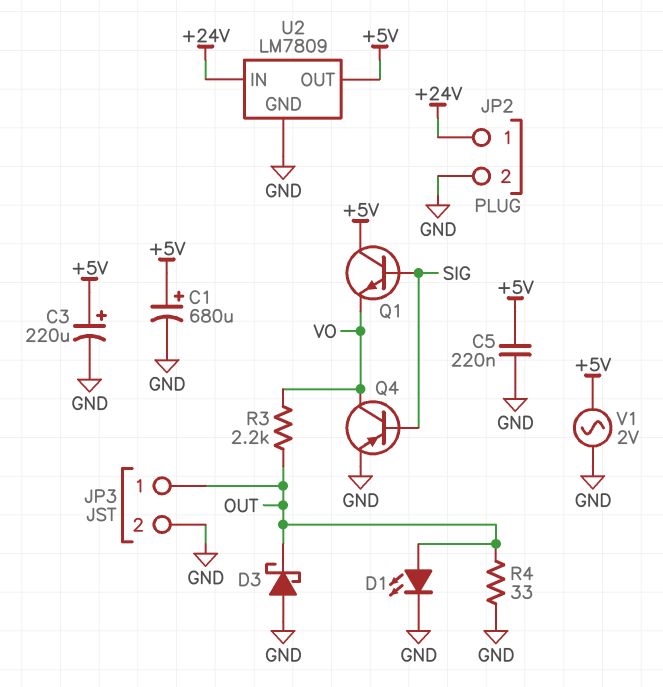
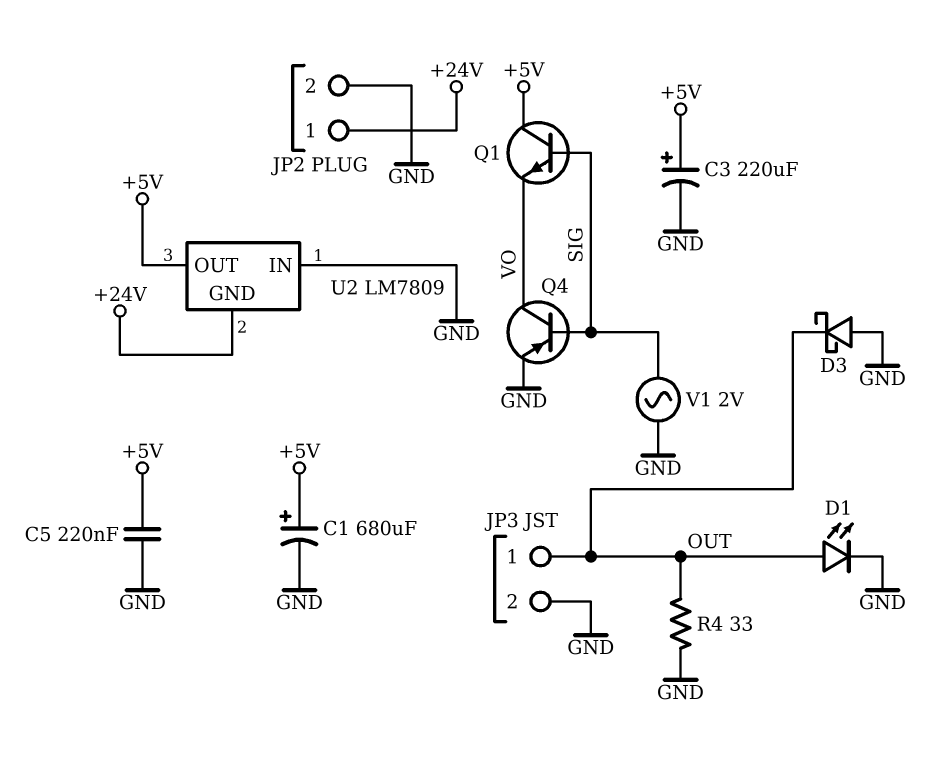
R3: 2.2k (OUT, VO) -> none
U2 pin GND: GND -> +24V
U2 pin IN: +24V -> GND
V1: AC 2V (+5V, GND) -> AC 2V (GND, SIG)

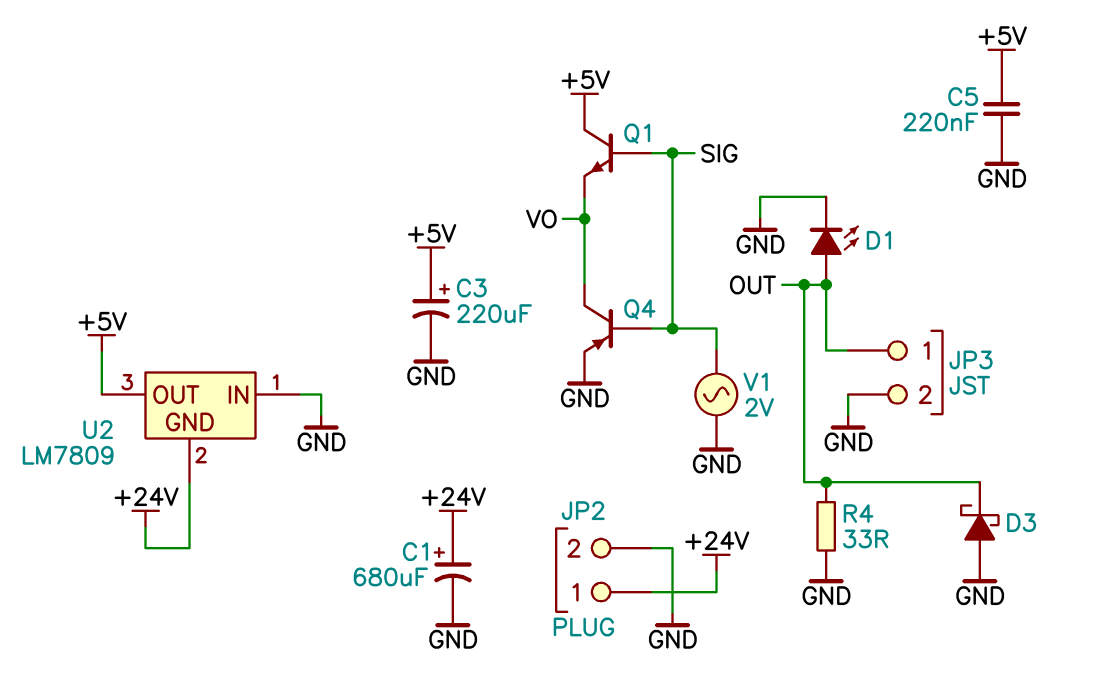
C1: 680uF (plus +5V, minus GND) -> 680uF (plus +24V, minus GND)

